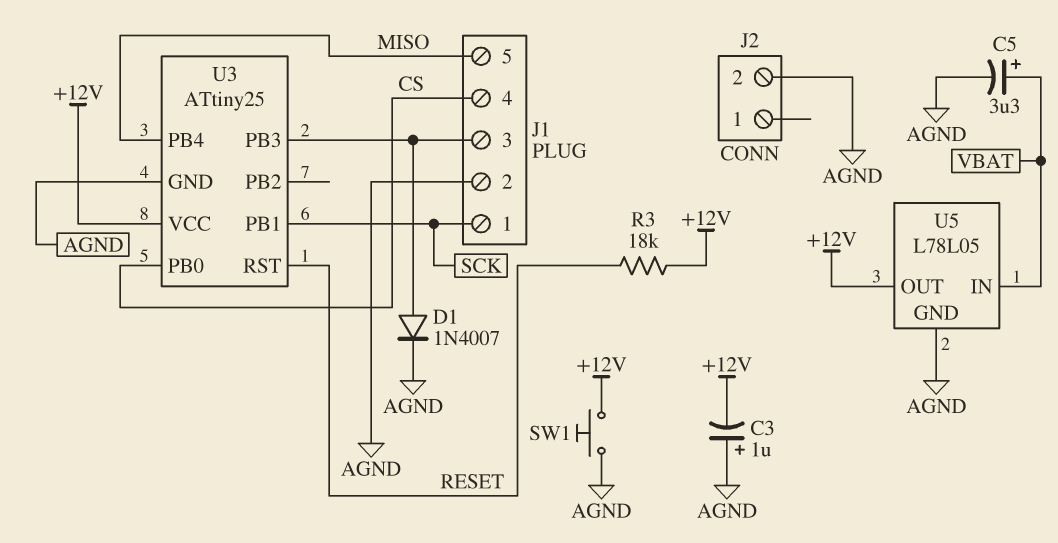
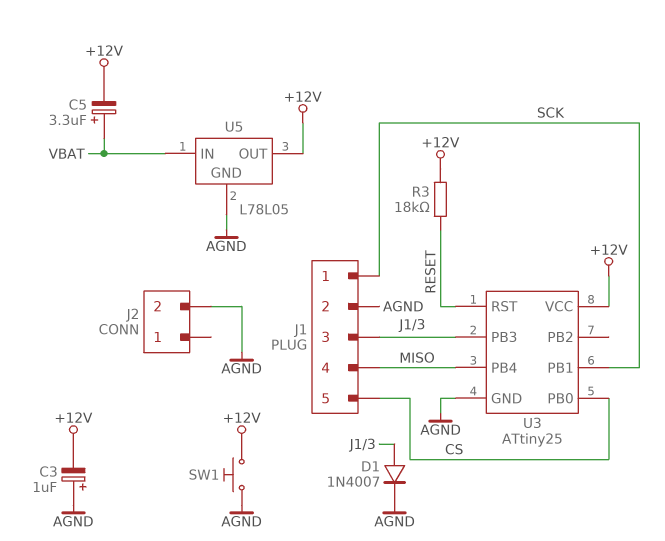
C5: 3.3uF (plus VBAT, minus AGND) -> 3.3uF (plus VBAT, minus +12V)
J1 pin 4: CS -> MISO
J1 pin 5: MISO -> CS

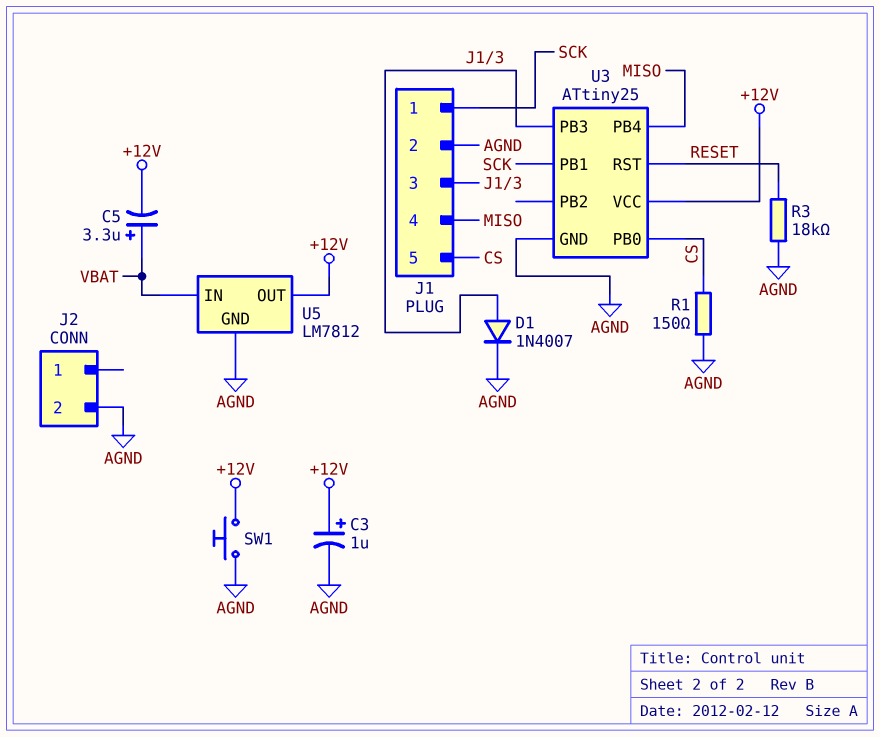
C3: 1uF (plus AGND, minus +12V) -> 1uF (plus +12V, minus AGND)
R1: none -> 150 (AGND, CS)
R3: 18k (+12V, RESET) -> 18k (AGND, RESET)
U5: L78L05 -> LM7812

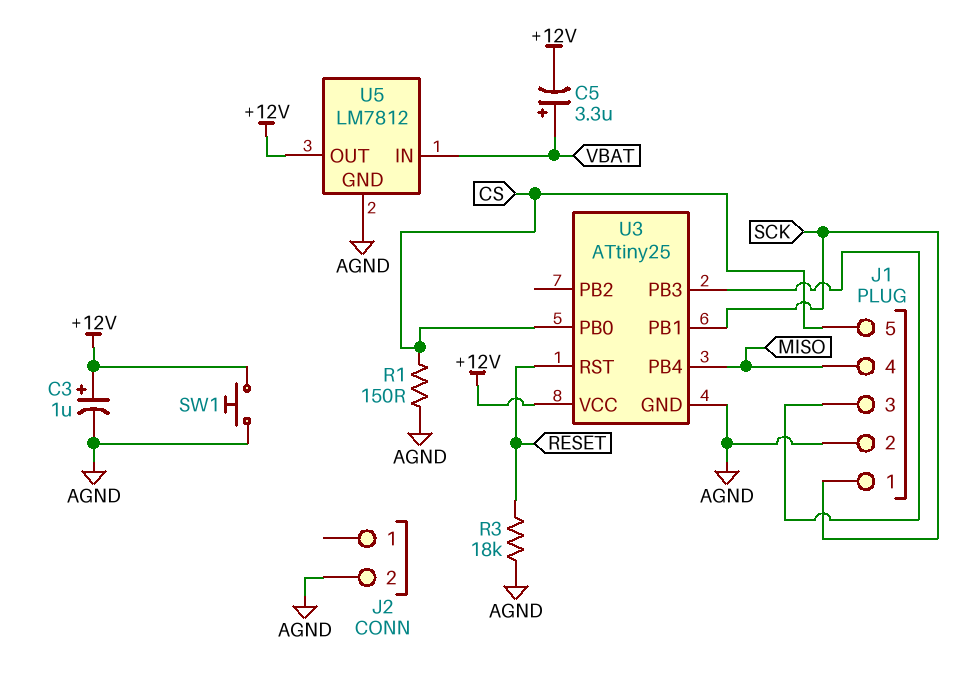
D1: diode 1N4007 (A J1/3, K AGND) -> none

